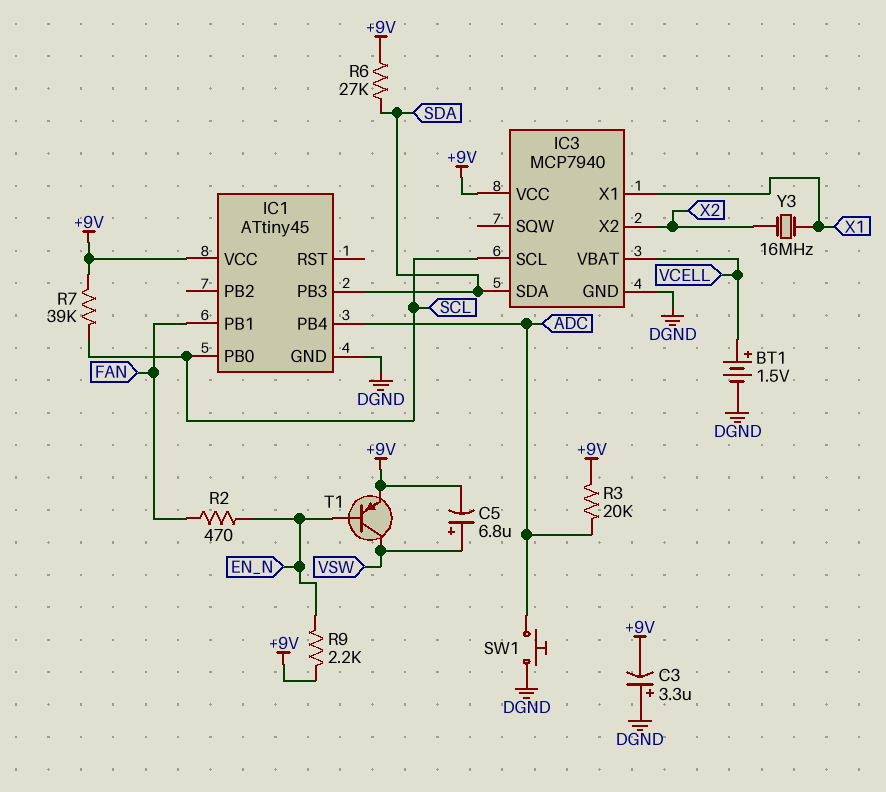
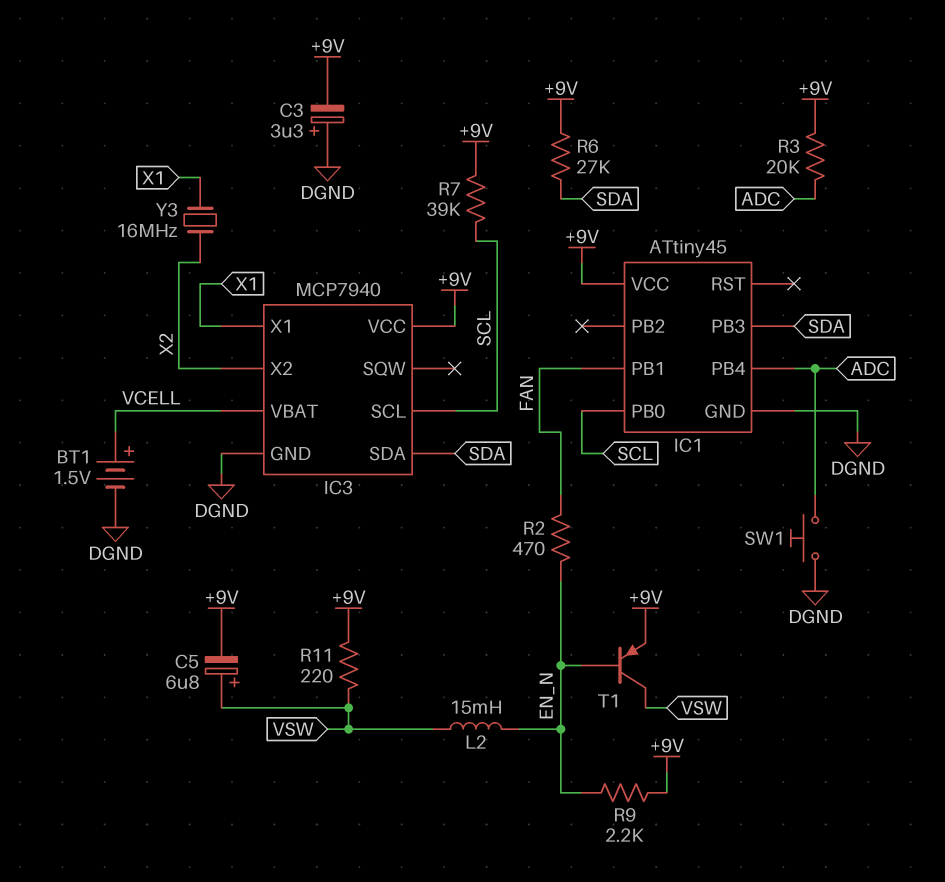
L2: none -> 15mH (EN_N, VSW)
R11: none -> 220 (+9V, VSW)

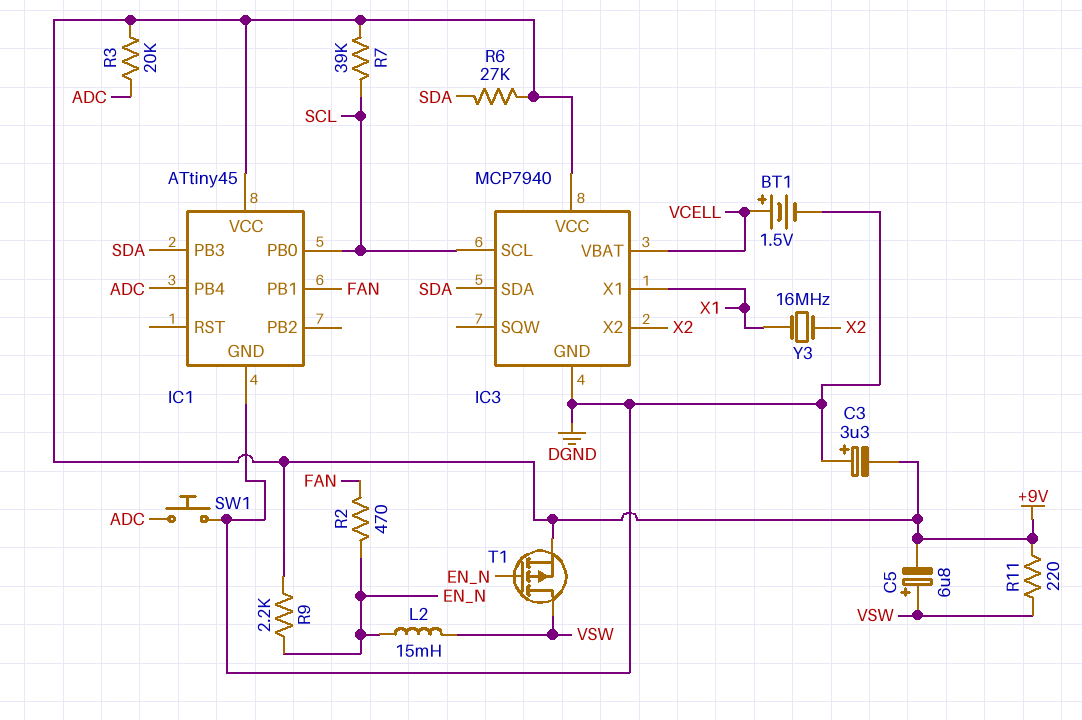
T1: PNP (B EN_N, C VSW, E +9V) -> PMOS (G EN_N, D VSW, S +9V)

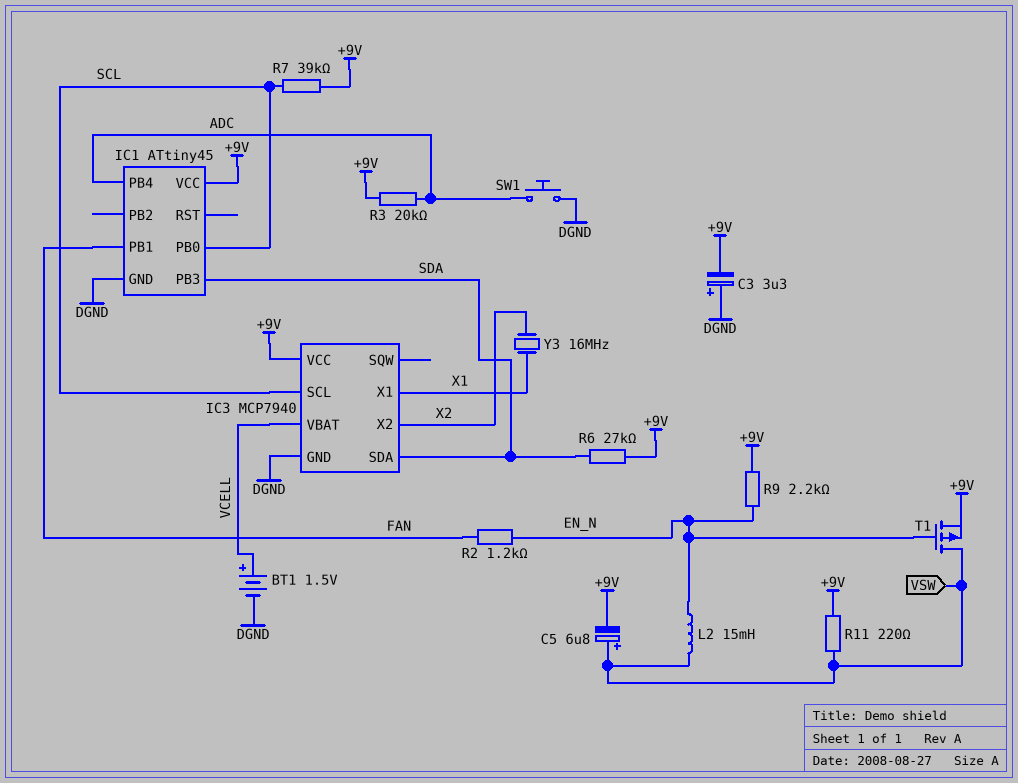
R2: 470 (EN_N, FAN) -> 1.2k (EN_N, FAN)

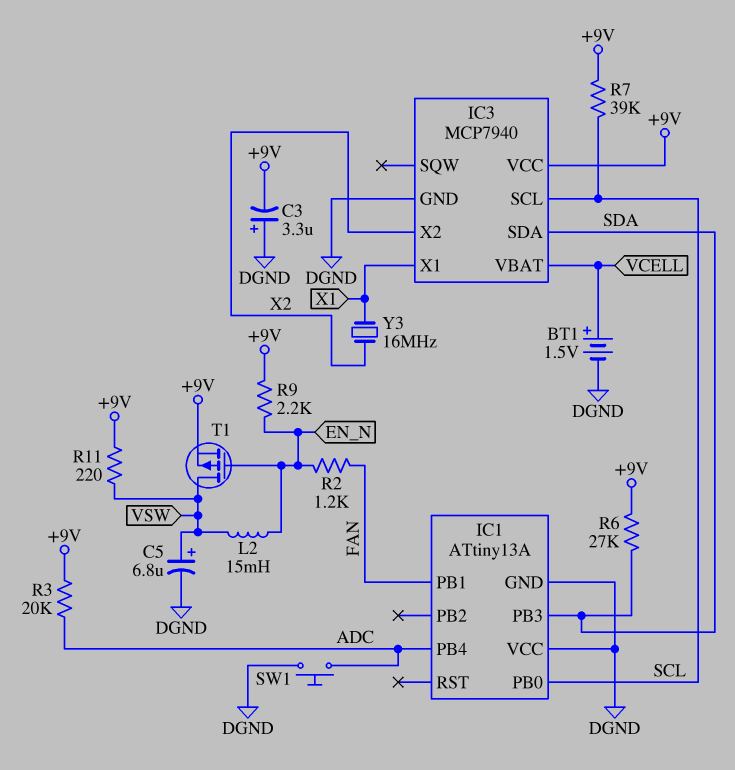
C5: 6.8uF (plus VSW, minus +9V) -> 6.8uF (plus VSW, minus DGND)
IC1: ATtiny45 -> ATtiny13A
IC1 pin VCC: +9V -> DGND

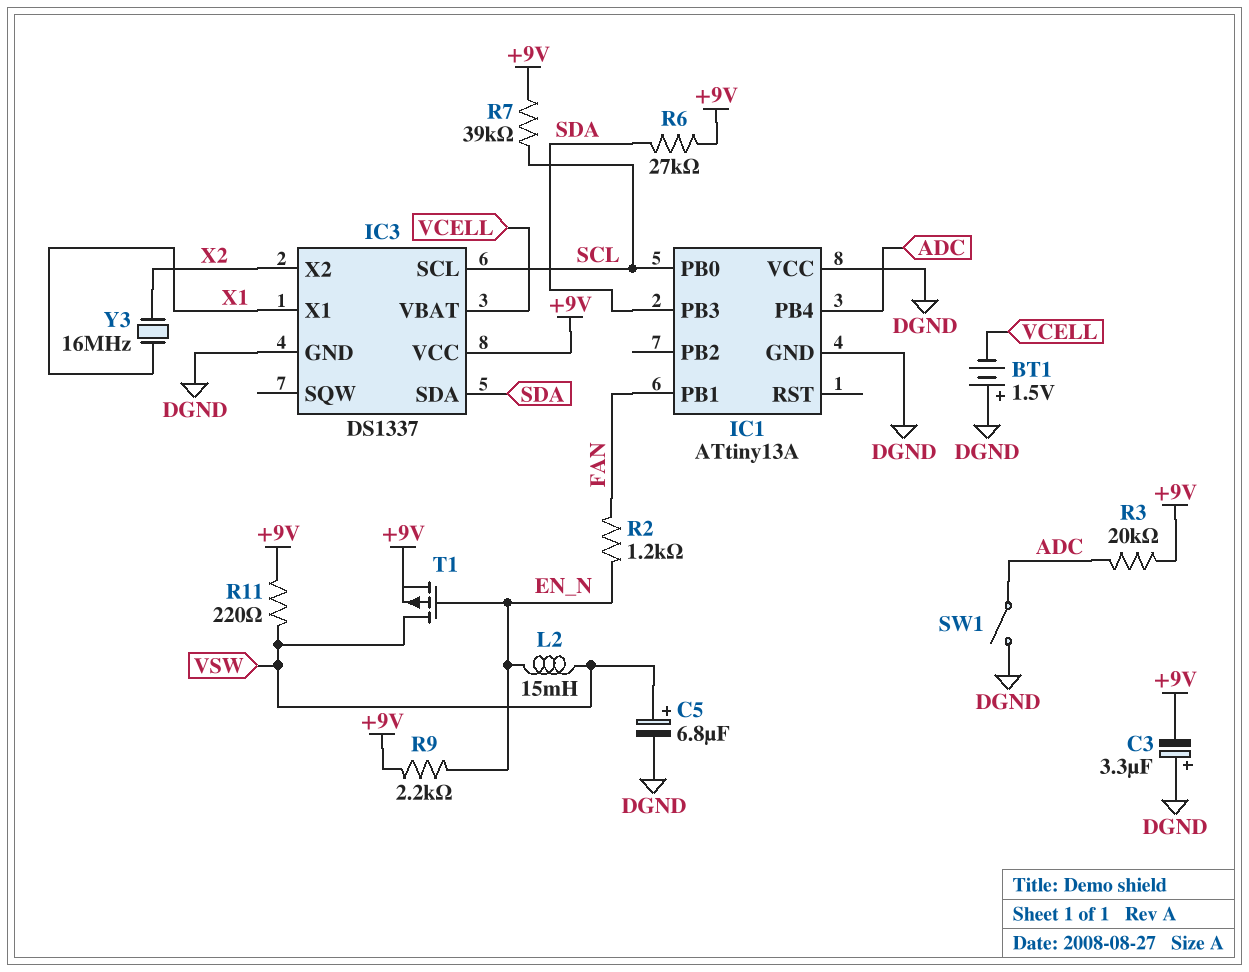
BT1: 1.5V (plus VCELL, minus DGND) -> 1.5V (plus DGND, minus VCELL)
IC3: MCP7940 -> DS1337
SW1: button (ADC, DGND) -> switch (ADC, DGND)

